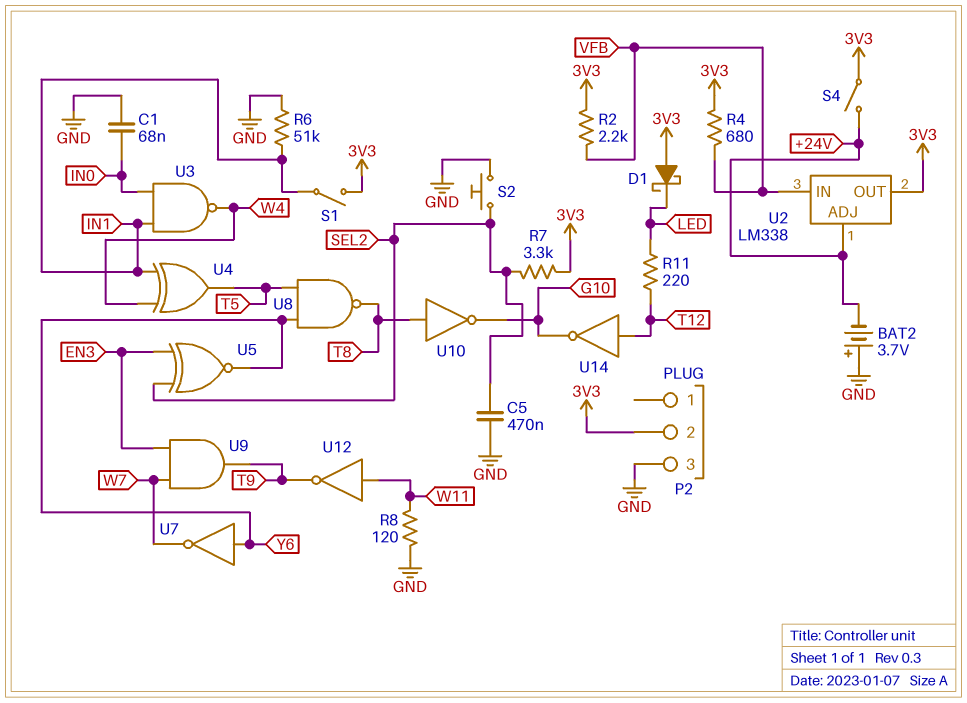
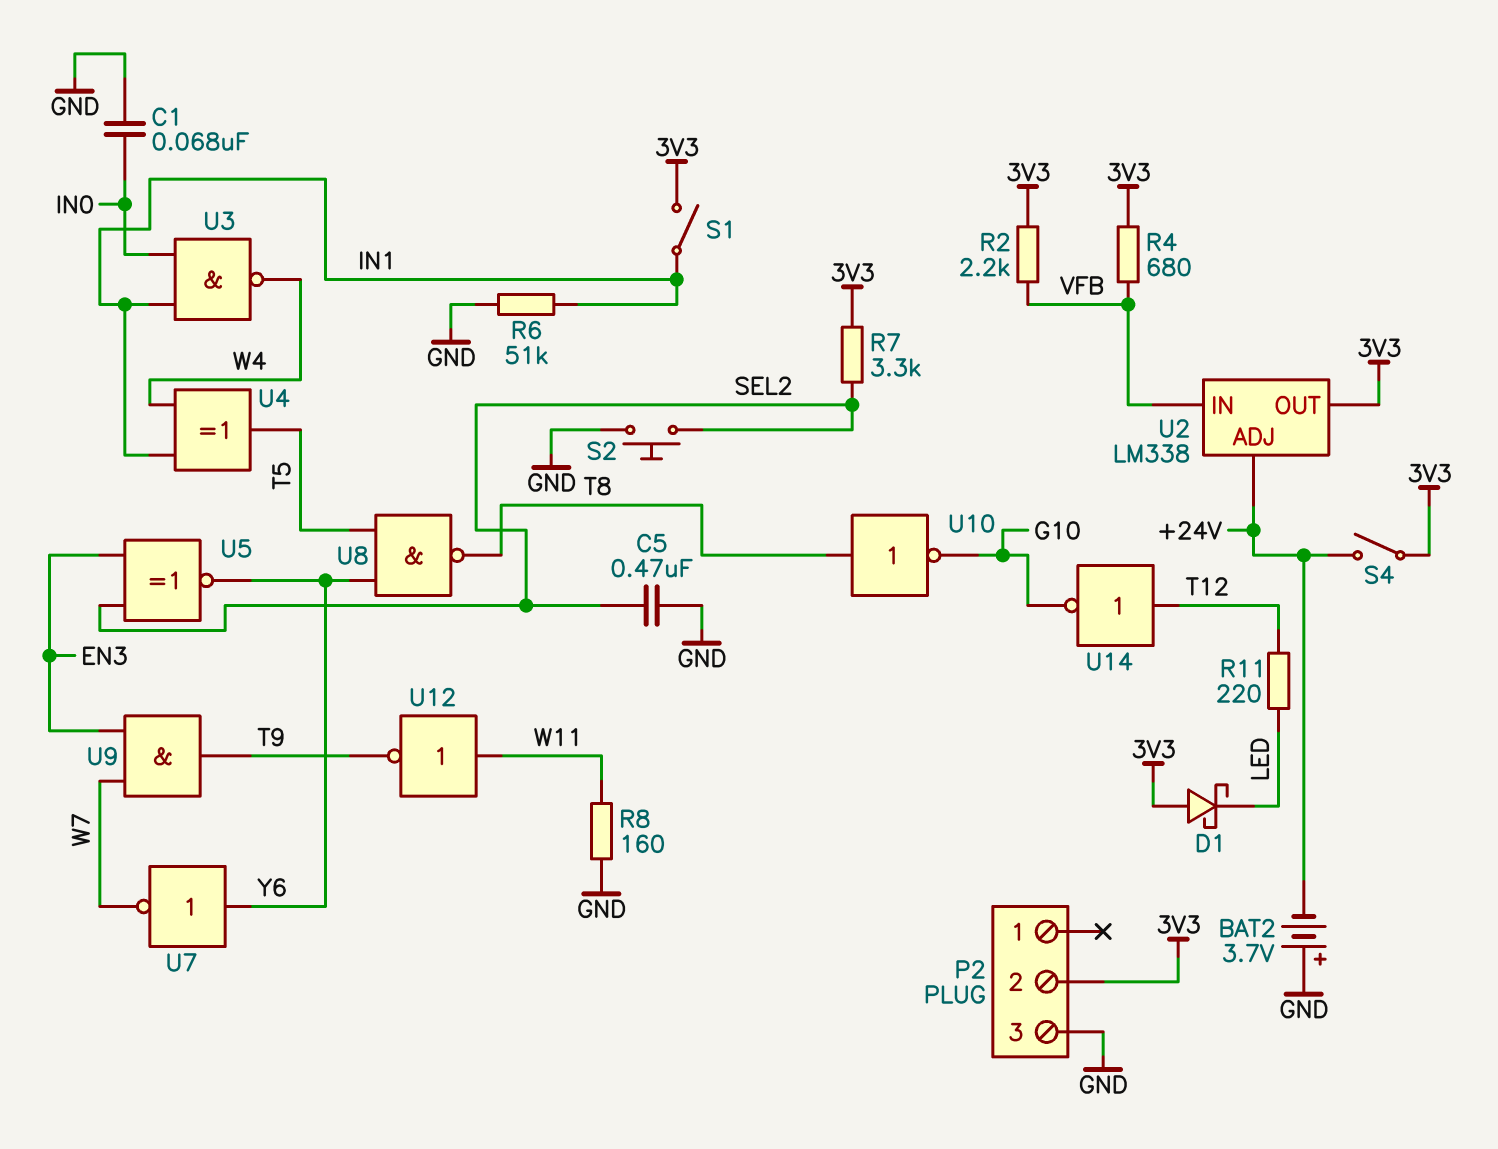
R8: 120 (GND, W11) -> 160 (GND, W11)

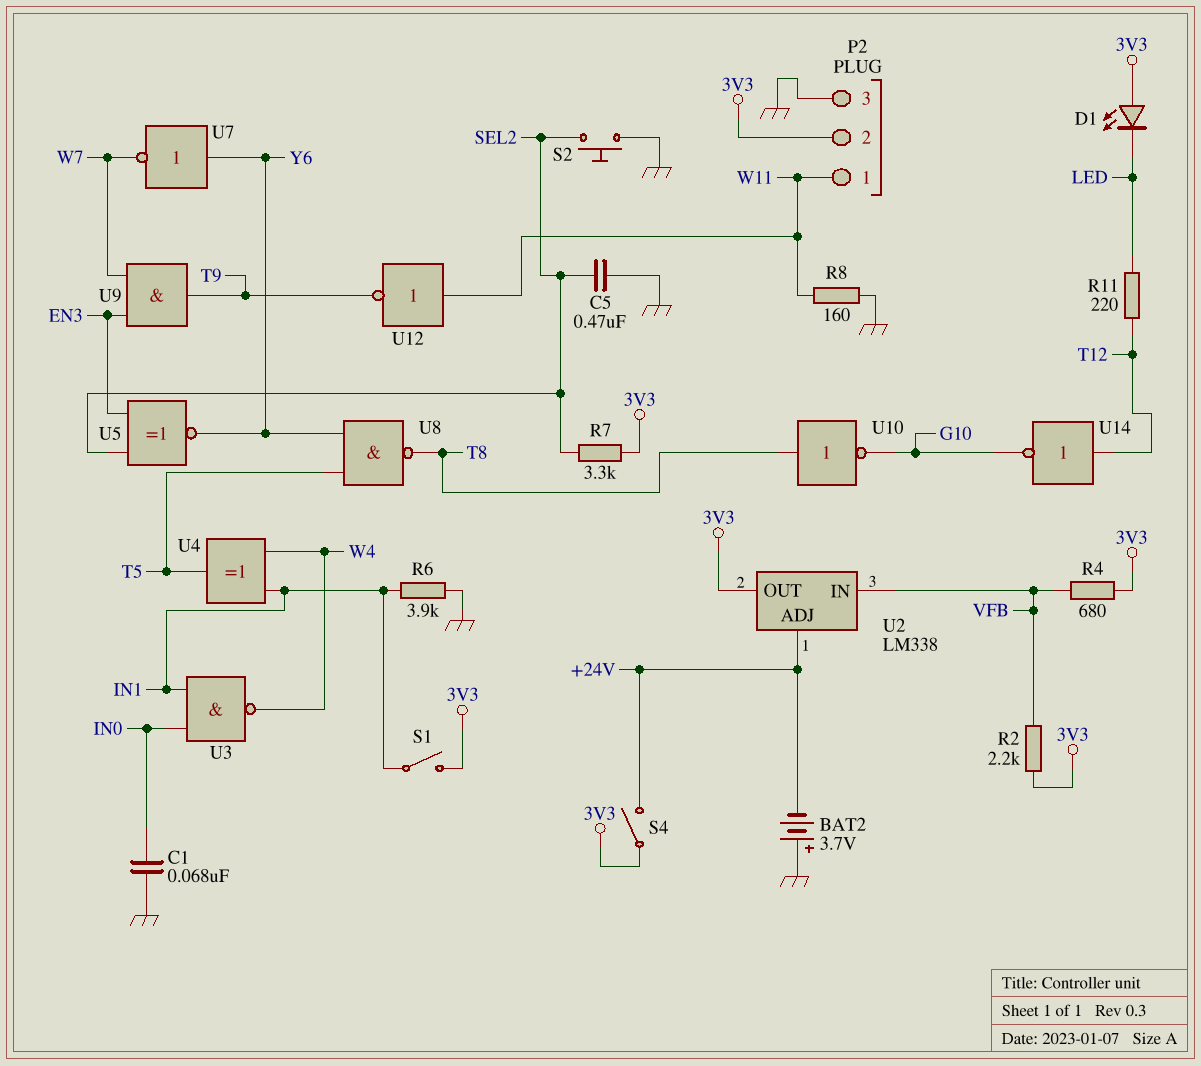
D1: schottky (A 3V3, K LED) -> LED (A 3V3, K LED)
P2 pin 1: none -> W11
R6: 51k (GND, IN1) -> 3.9k (GND, IN1)

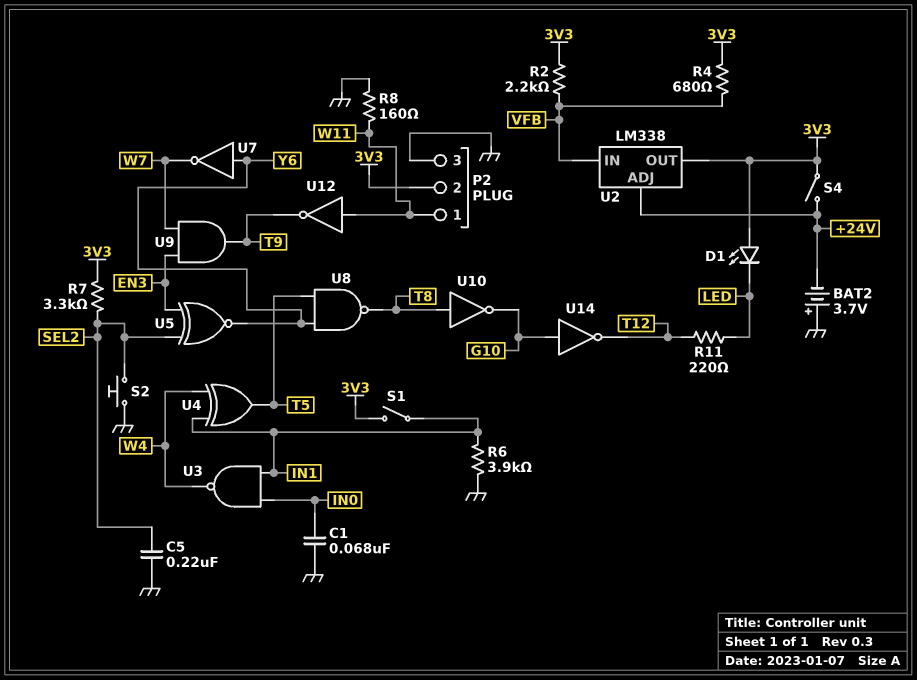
C5: 470nF (GND, SEL2) -> 220nF (GND, SEL2)
U14: NOT (in T12, out G10) -> NOT (in G10, out T12)

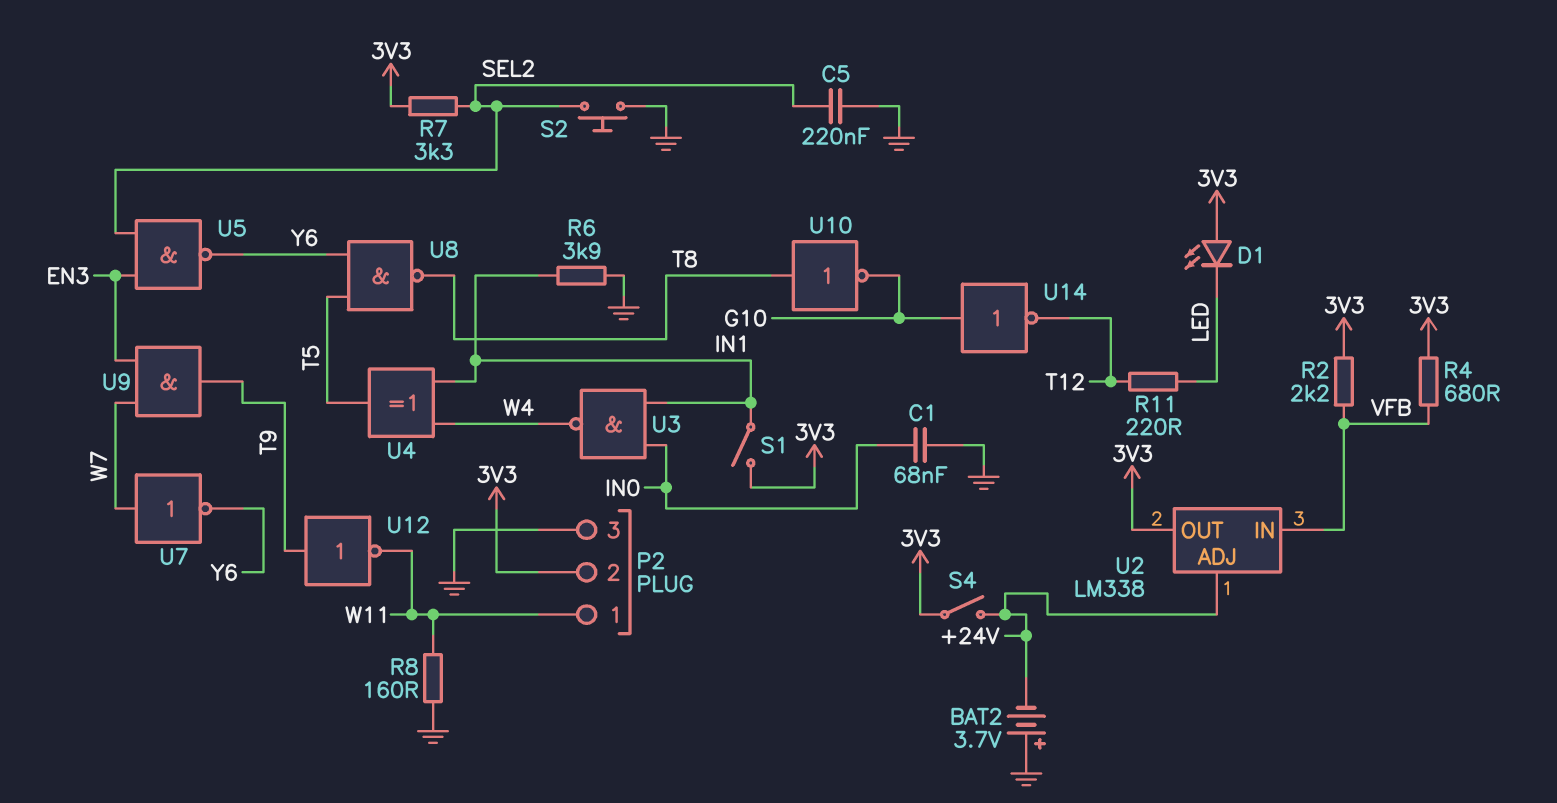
U5: XNOR (in EN3, in SEL2, out Y6) -> NAND (in EN3, in SEL2, out Y6)
U7: NOT (in Y6, out W7) -> NOT (in W7, out Y6)
U12: NOT (in W11, out T9) -> NOT (in T9, out W11)

